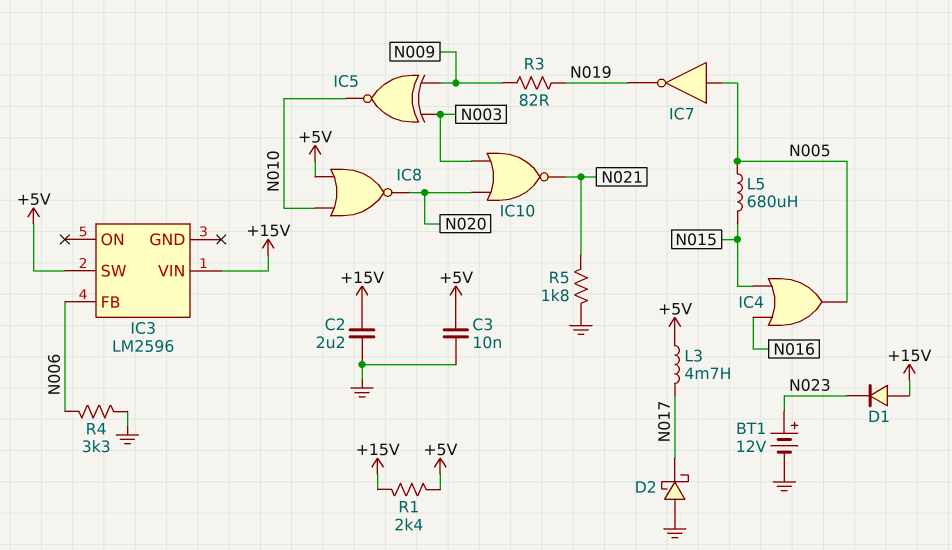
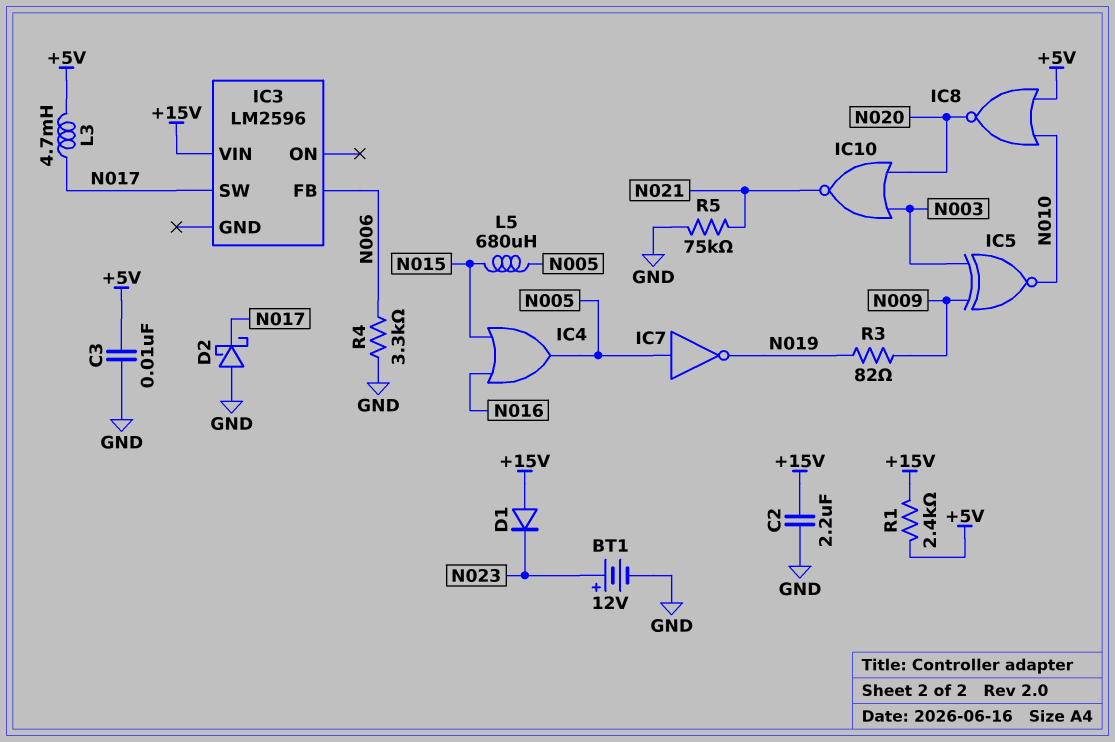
IC3 pin SW: +5V -> N017
R5: 1.8k (GND, N021) -> 75k (GND, N021)

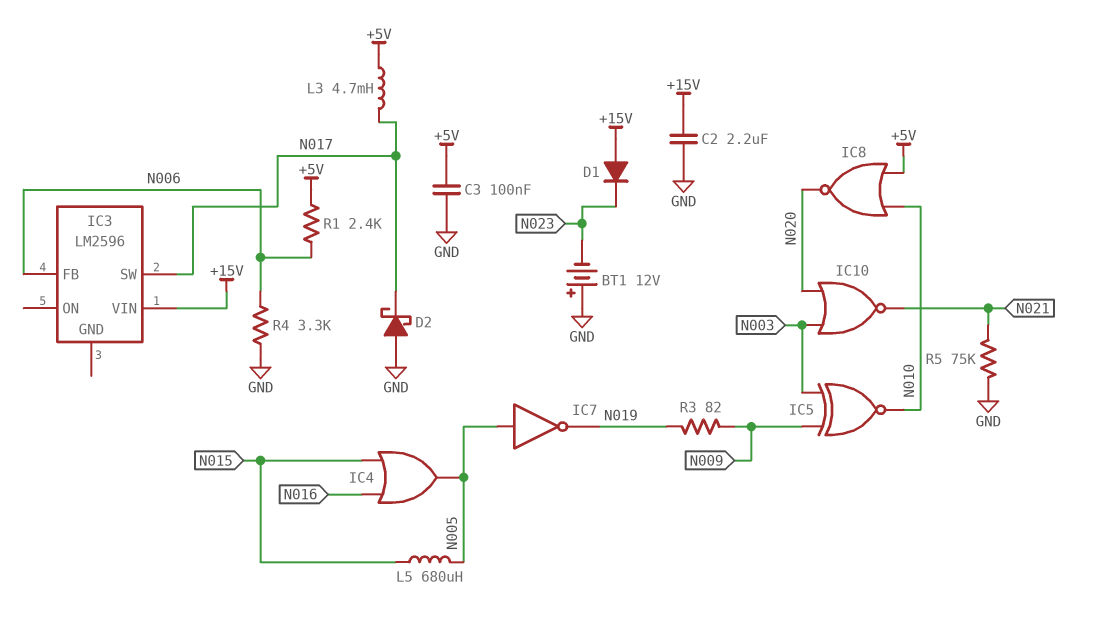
BT1: 12V (plus N023, minus GND) -> 12V (plus GND, minus N023)
C3: 10nF (+5V, GND) -> 100nF (+5V, GND)
R1: 2.4k (+5V, +15V) -> 2.4k (+5V, N006)

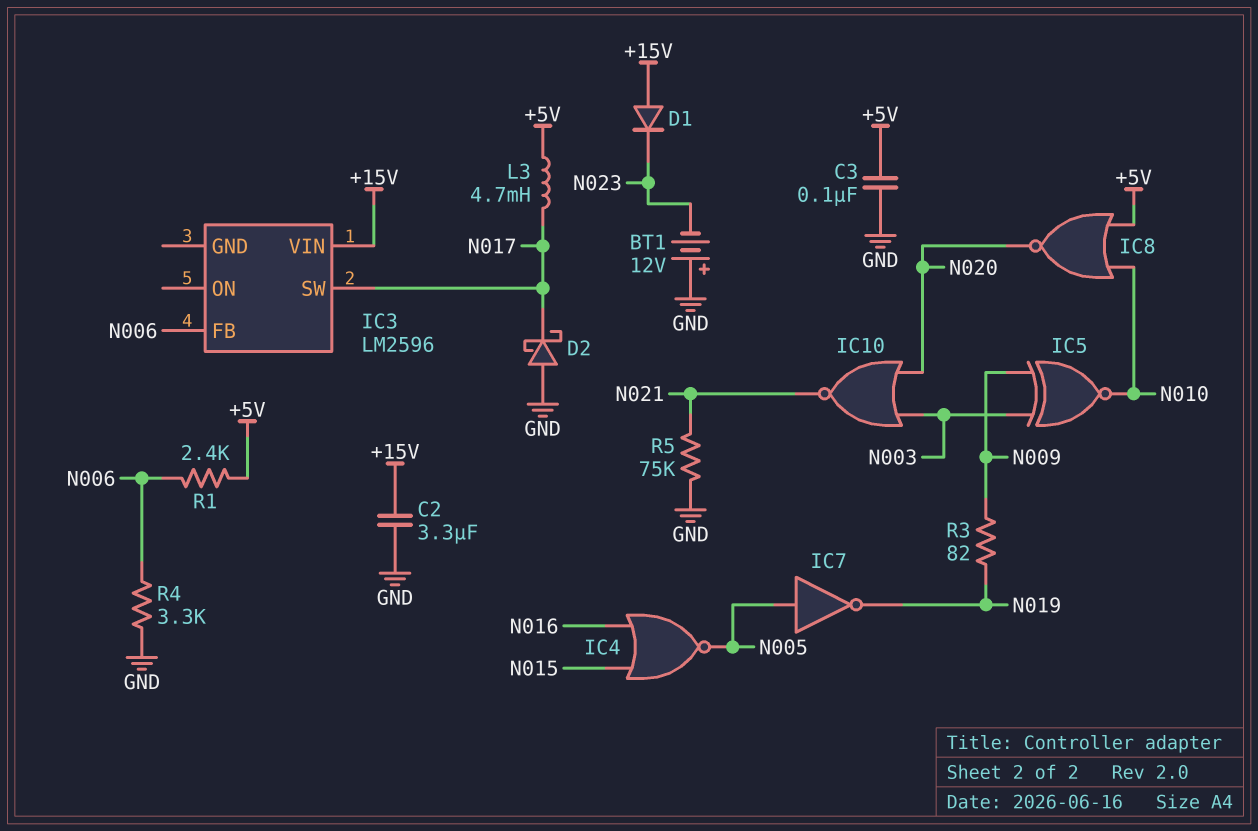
C2: 2.2uF (+15V, GND) -> 3.3uF (+15V, GND)
IC4: OR (in N015, in N016, out N005) -> NOR (in N015, in N016, out N005)
L5: 680uH (N005, N015) -> none

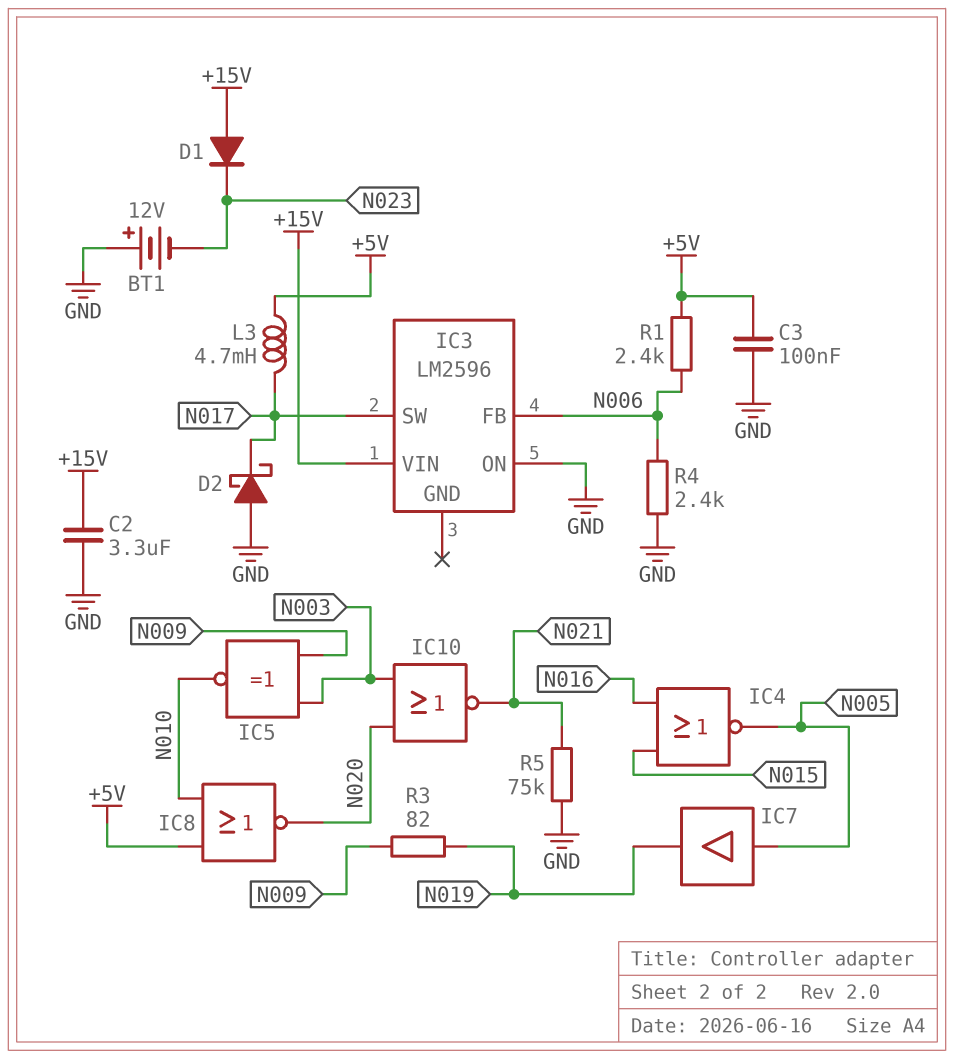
IC3 pin ON: none -> GND
IC7: NOT (in N005, out N019) -> buffer (in N005, out N019)
R4: 3.3k (GND, N006) -> 2.4k (GND, N006)

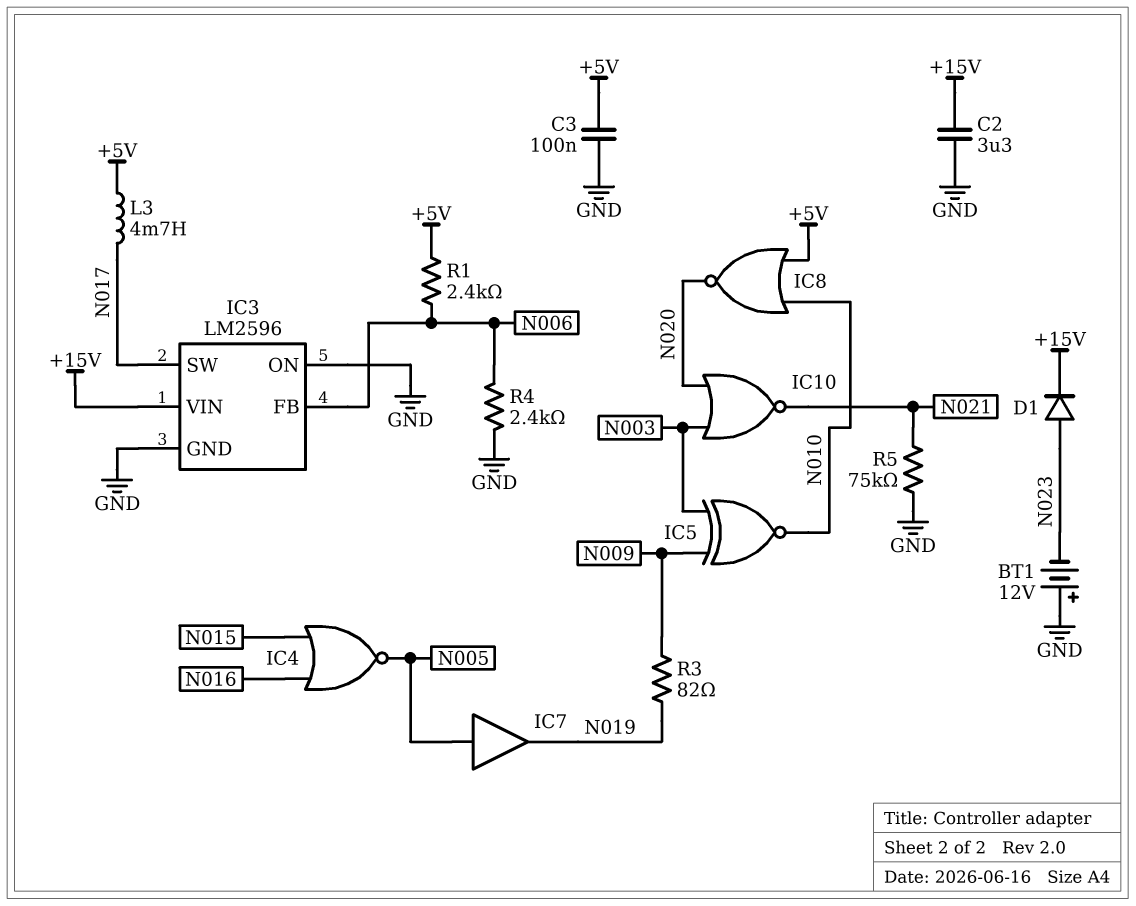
D1: diode (A +15V, K N023) -> diode (A N023, K +15V)
D2: schottky (A GND, K N017) -> none
IC3 pin GND: none -> GND

